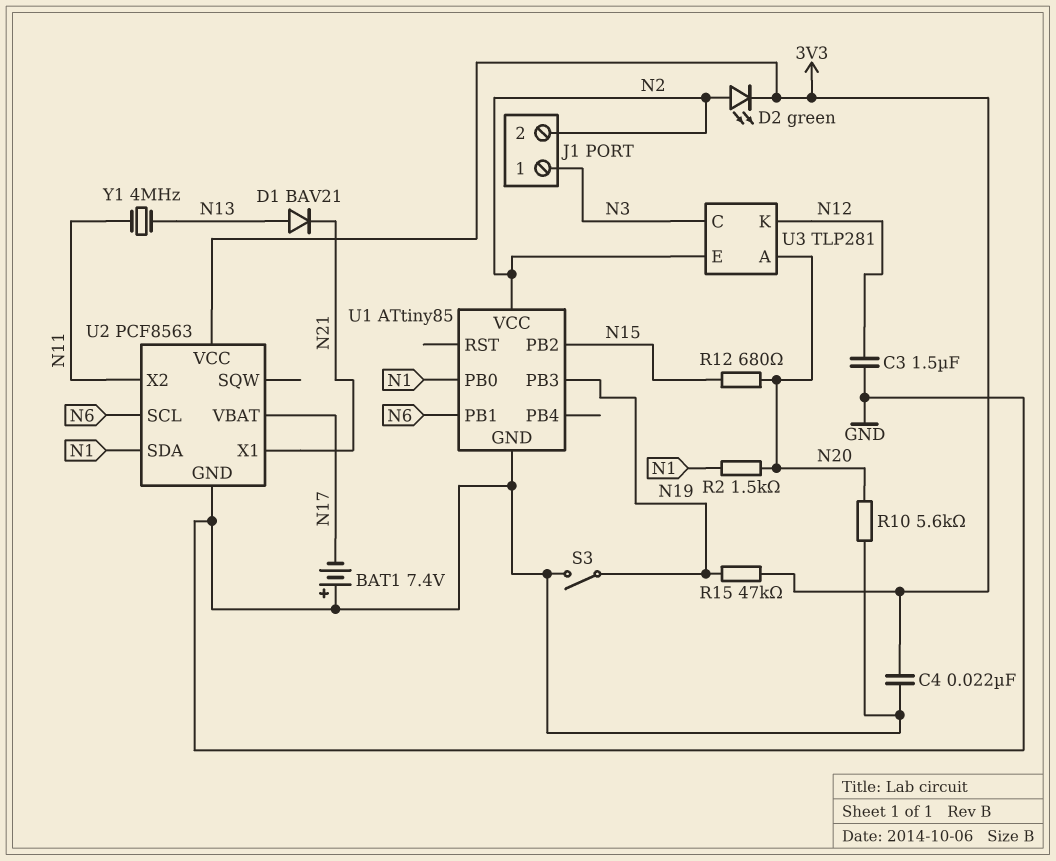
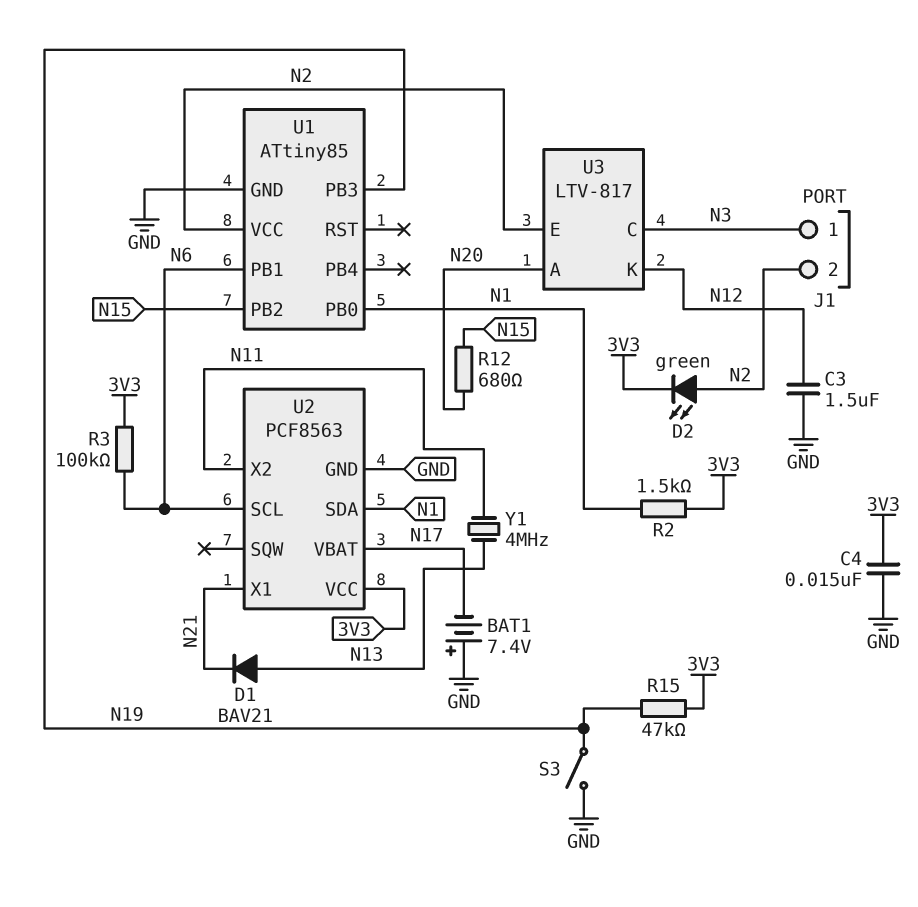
C4: 22nF (3V3, GND) -> 15nF (3V3, GND)
R2: 1.5k (N1, N20) -> 1.5k (3V3, N1)
R3: none -> 100k (3V3, N6)
R10: 5.6k (GND, N20) -> none
U3: TLP281 -> LTV-817

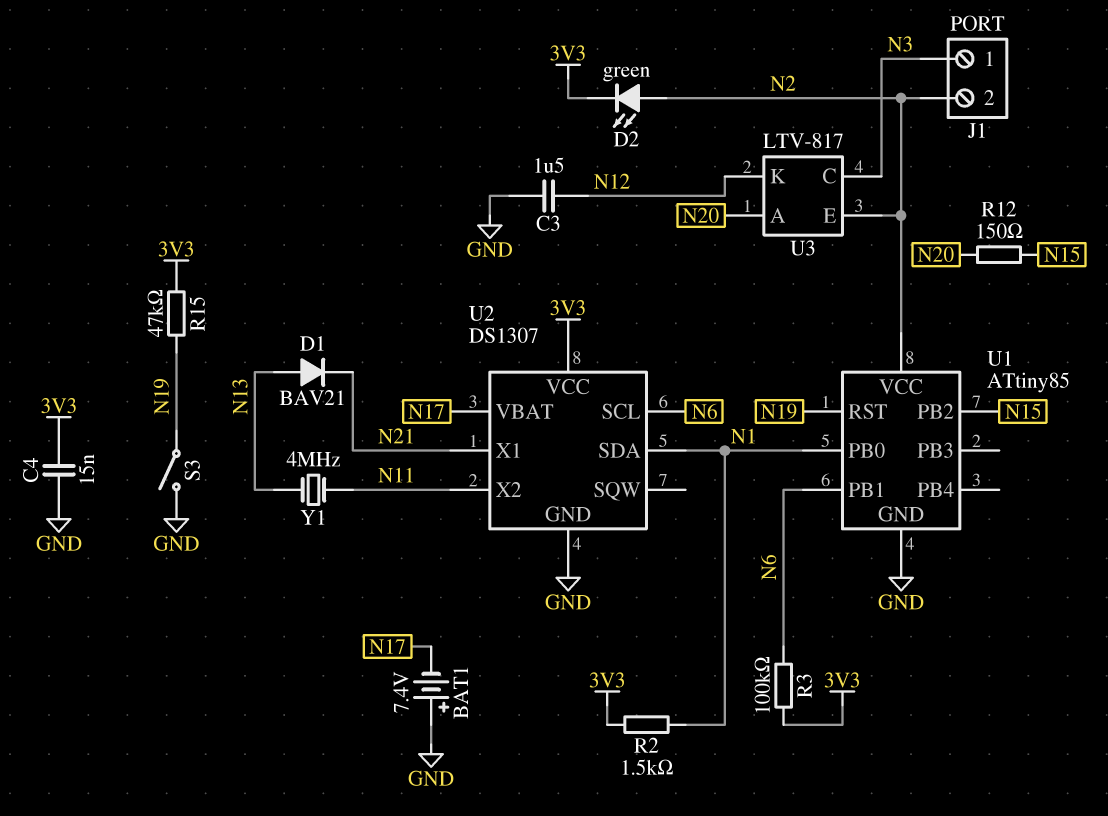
R12: 680 (N15, N20) -> 150 (N15, N20)
U1 pin PB3: N19 -> none
U1 pin RST: none -> N19
U2: PCF8563 -> DS1307

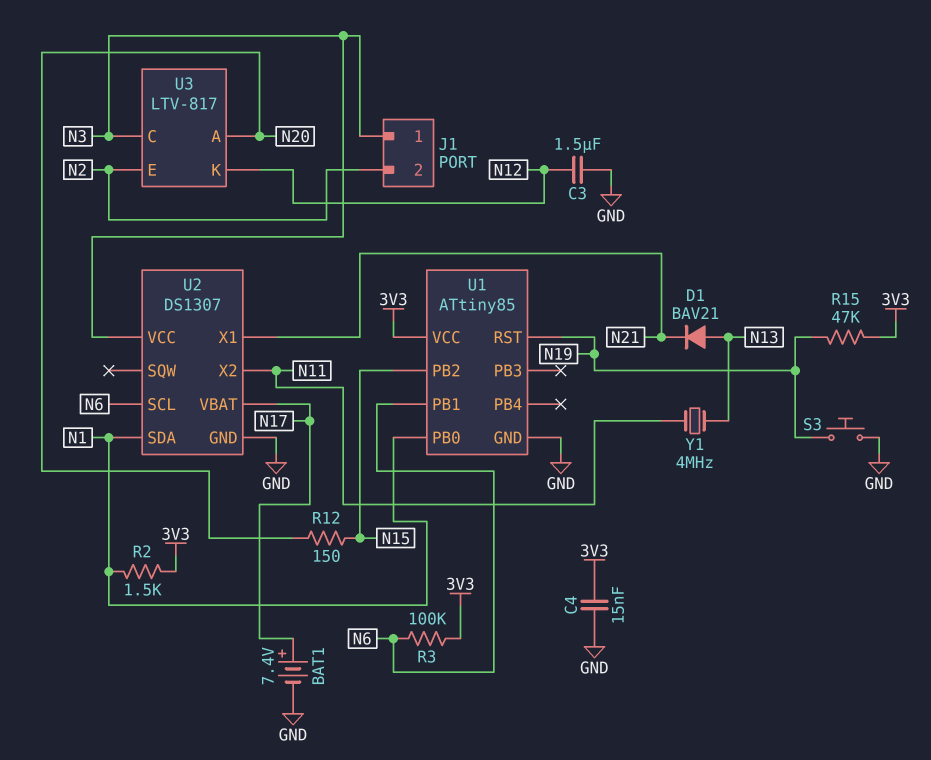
BAT1: 7.4V (plus GND, minus N17) -> 7.4V (plus N17, minus GND)
D2: LED green (A N2, K 3V3) -> none
S3: switch (GND, N19) -> button (GND, N19)
U1 pin VCC: N2 -> 3V3
U2 pin VCC: 3V3 -> N3

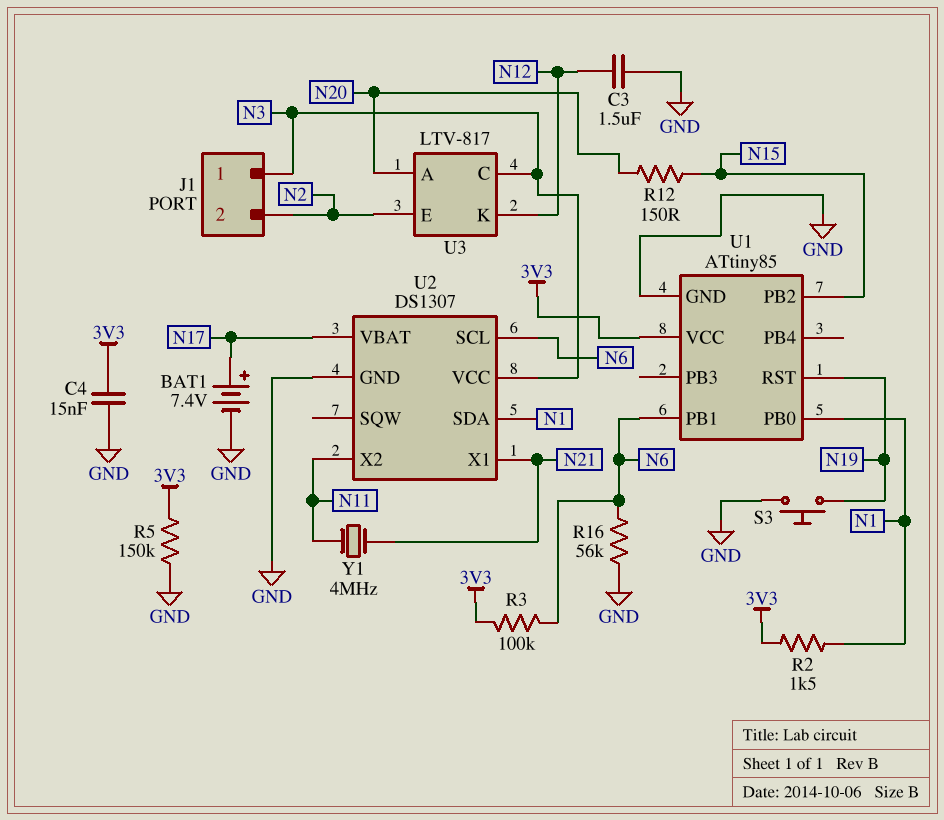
D1: diode BAV21 (A N13, K N21) -> none
R5: none -> 150k (3V3, GND)
R15: 47k (3V3, N19) -> none
R16: none -> 56k (GND, N6)
Y1: 4MHz (N11, N13) -> 4MHz (N11, N21)

